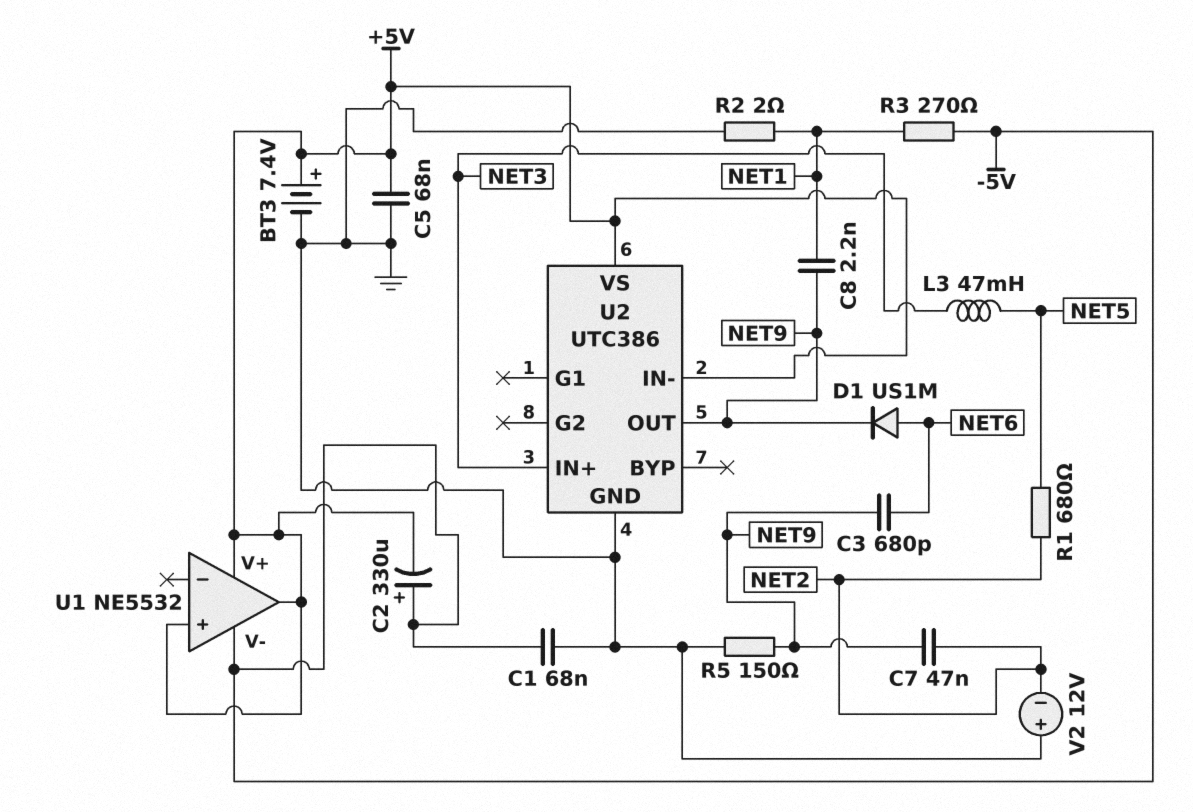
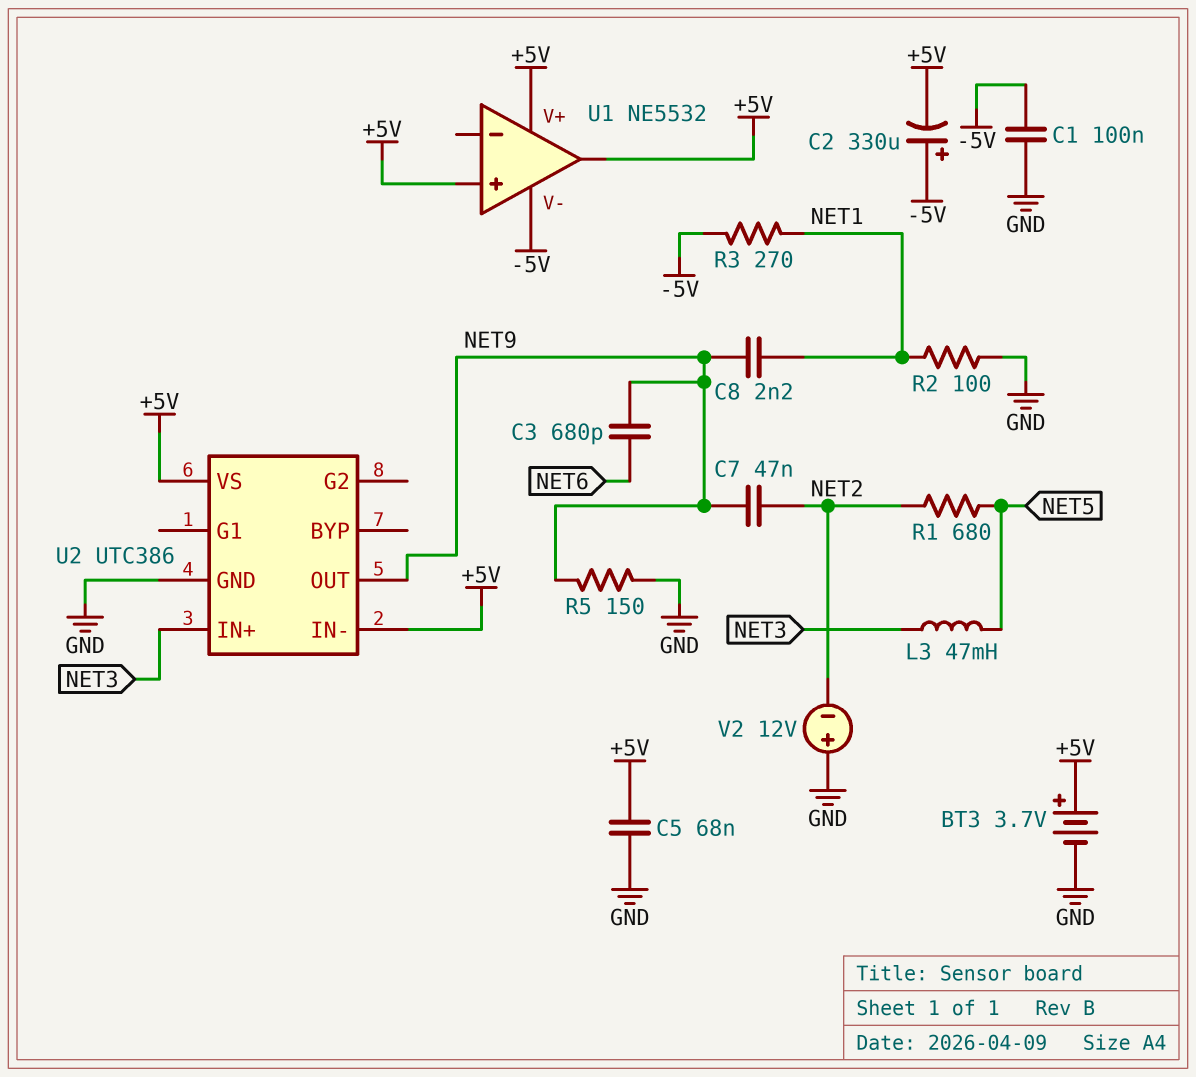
BT3: 7.4V (plus +5V, minus GND) -> 3.7V (plus +5V, minus GND)
C1: 68nF (-5V, GND) -> 100nF (-5V, GND)
D1: diode US1M (A NET6, K NET9) -> none
R2: 2 (GND, NET1) -> 100 (GND, NET1)

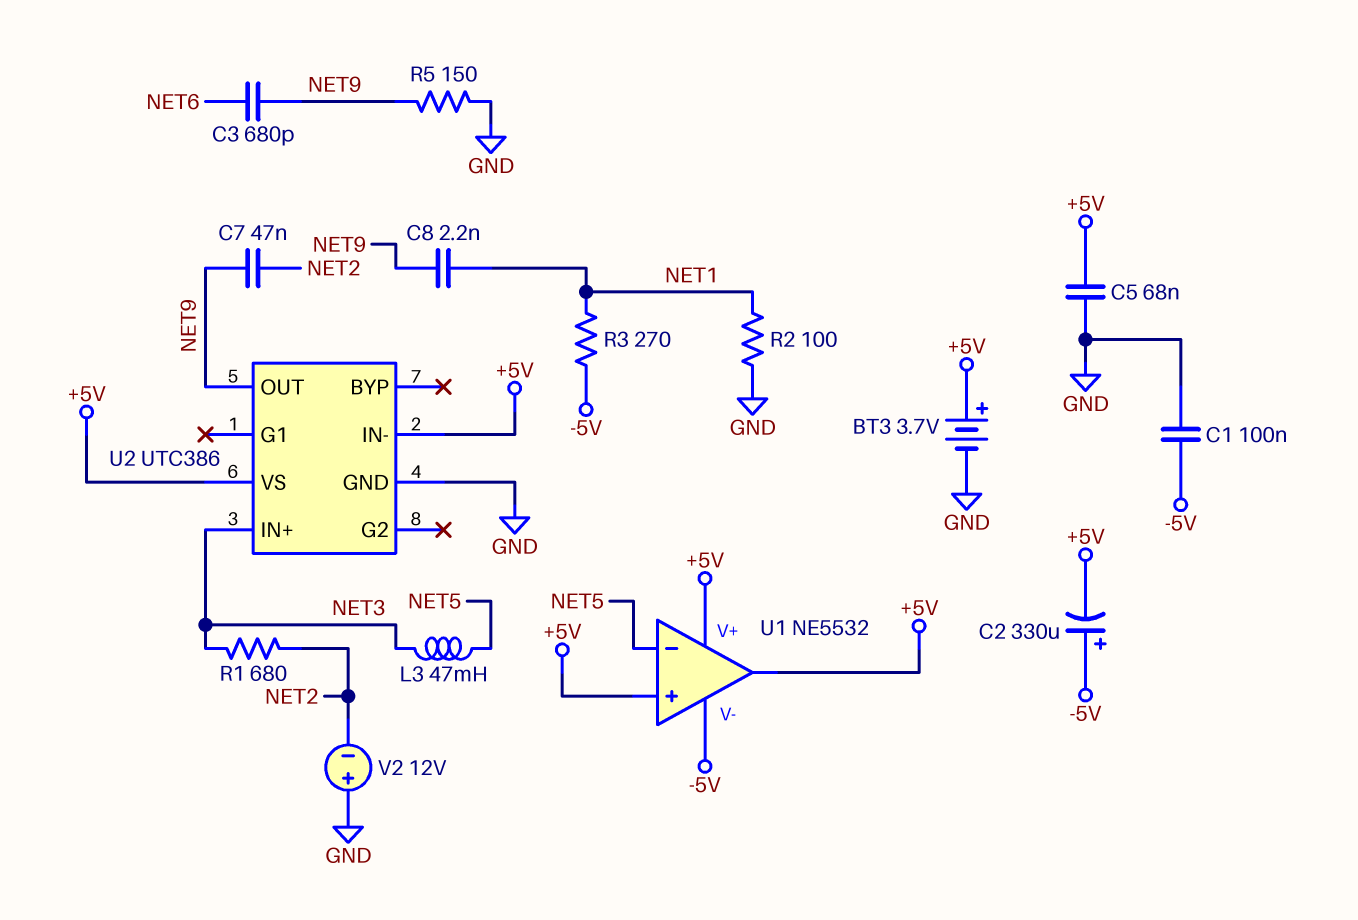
R1: 680 (NET2, NET5) -> 680 (NET2, NET3)
U1 pin in-: none -> NET5

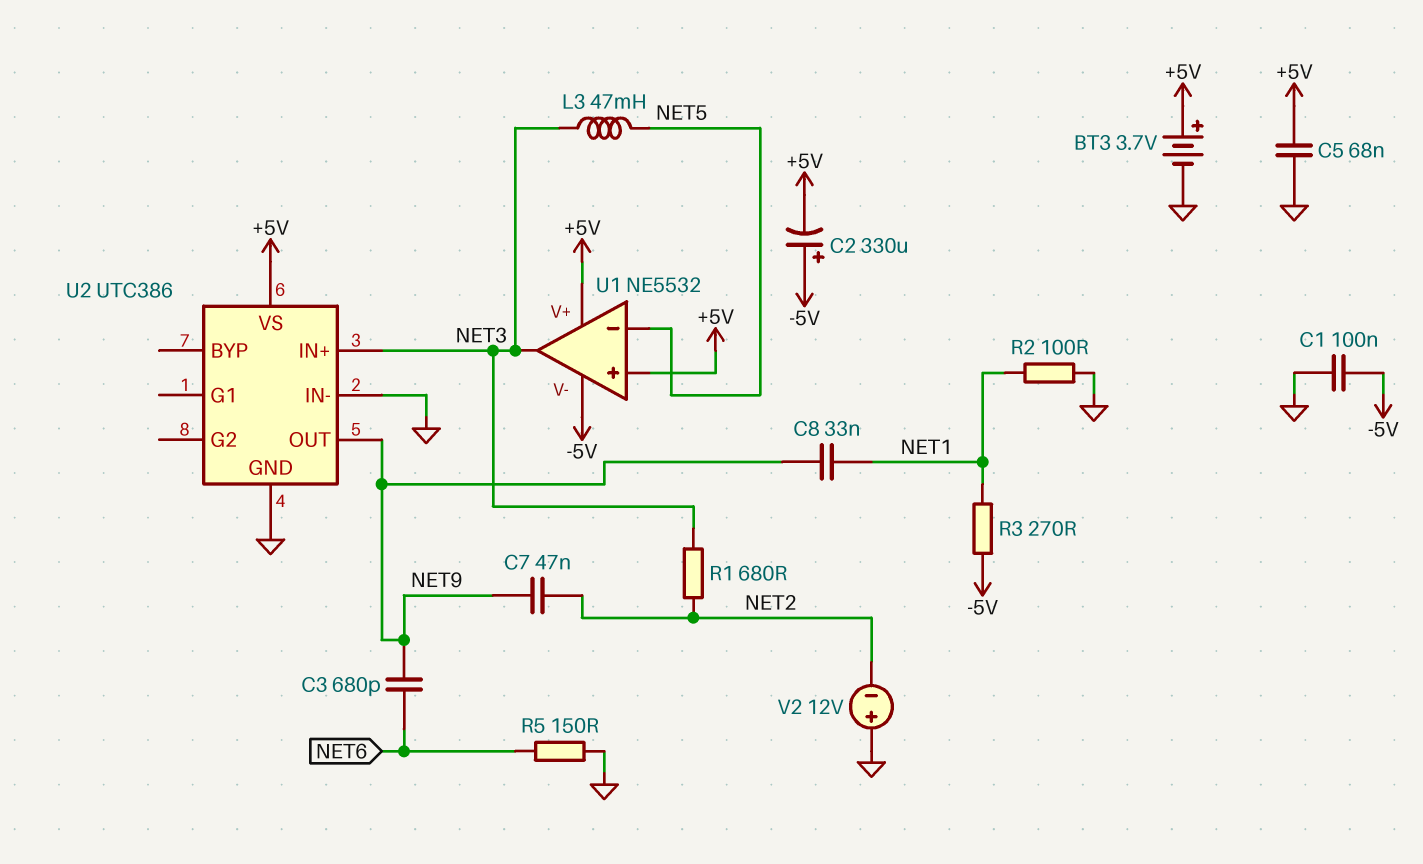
C8: 2.2nF (NET1, NET9) -> 33nF (NET1, NET9)
R5: 150 (GND, NET9) -> 150 (GND, NET6)
U1 pin out: +5V -> NET3
U2 pin IN-: +5V -> GND

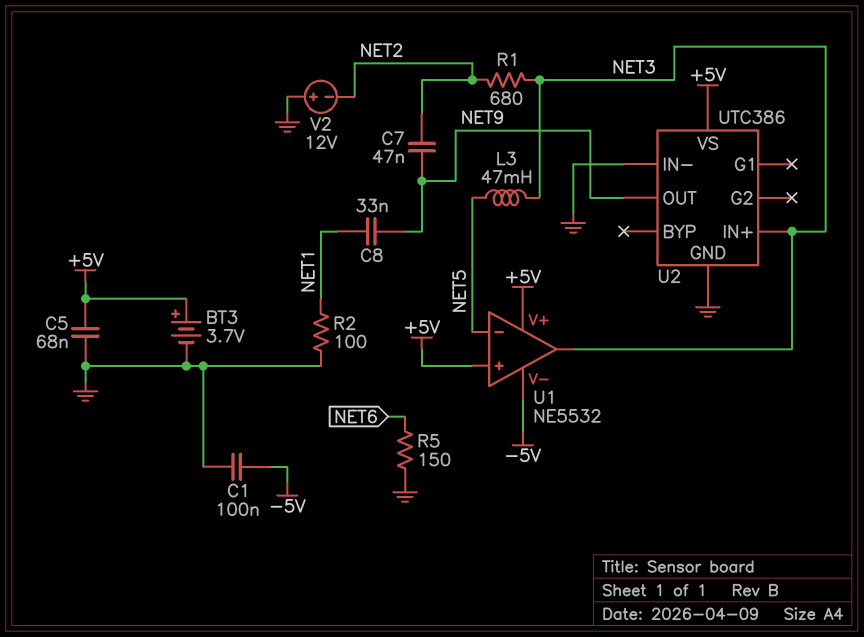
C2: 330uF (plus -5V, minus +5V) -> none
C3: 680pF (NET6, NET9) -> none
R3: 270 (-5V, NET1) -> none

